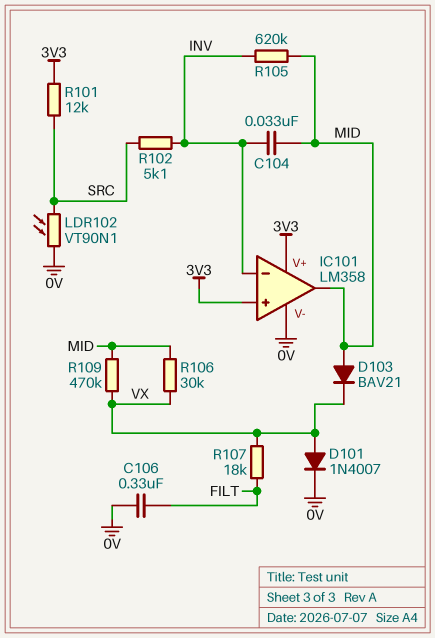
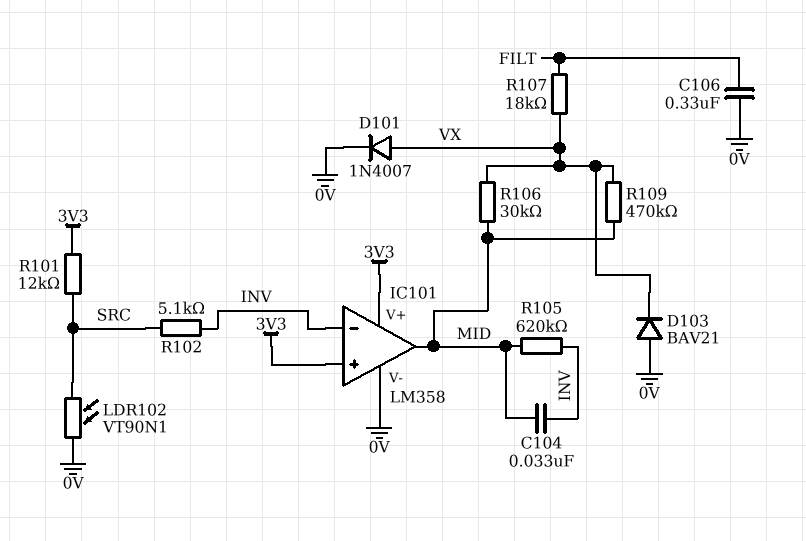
D103: diode BAV21 (A MID, K VX) -> diode BAV21 (A 0V, K VX)

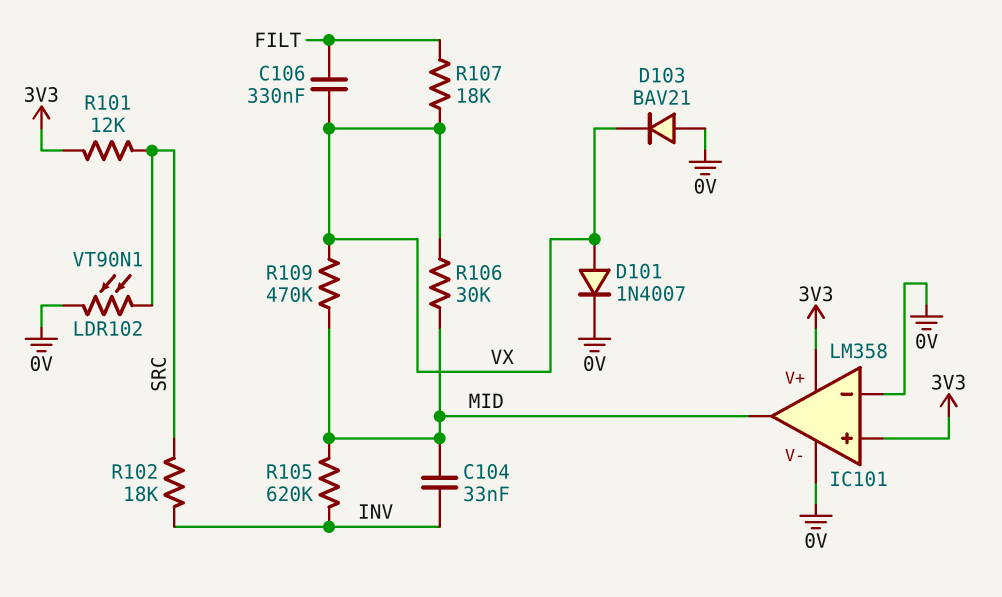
C106: 330nF (0V, FILT) -> 330nF (FILT, VX)
IC101 pin in-: INV -> 0V
R102: 5.1k (INV, SRC) -> 18k (INV, SRC)

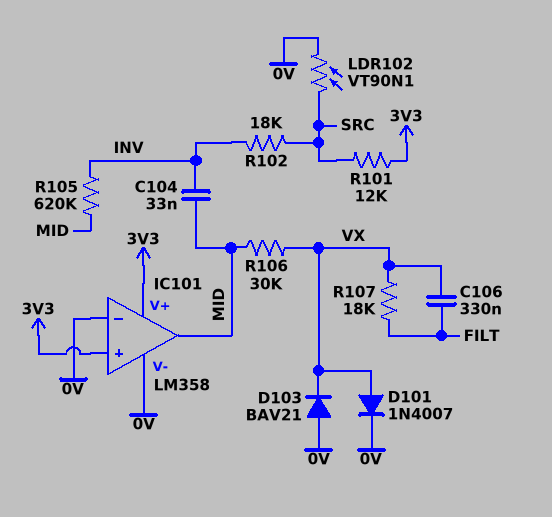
R109: 470k (MID, VX) -> none

